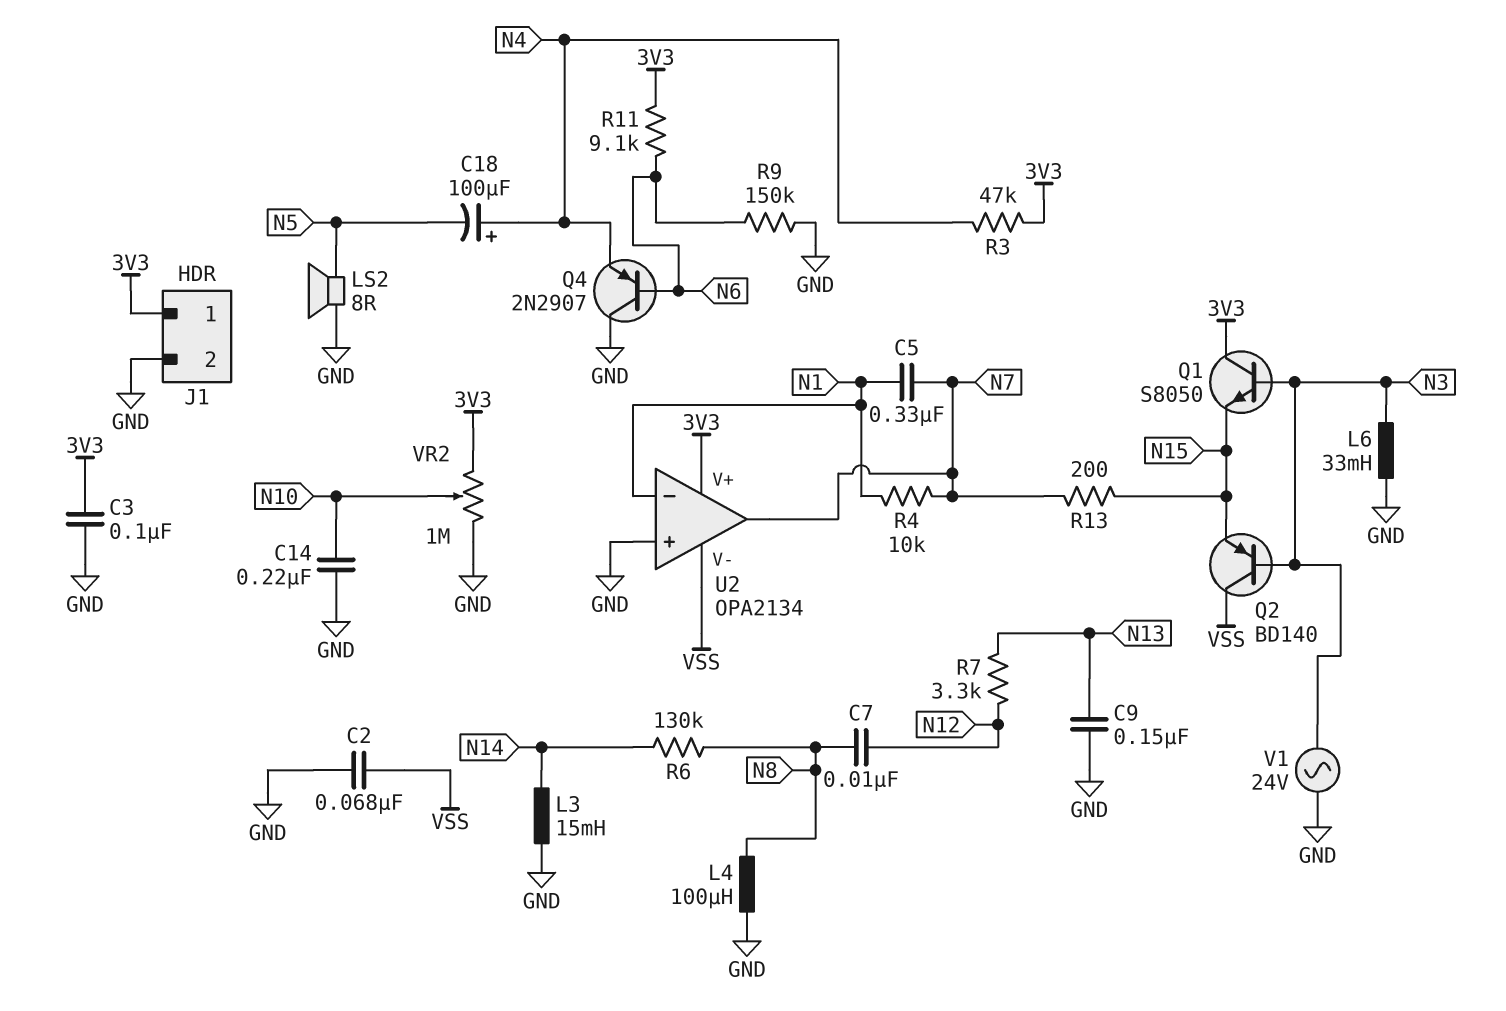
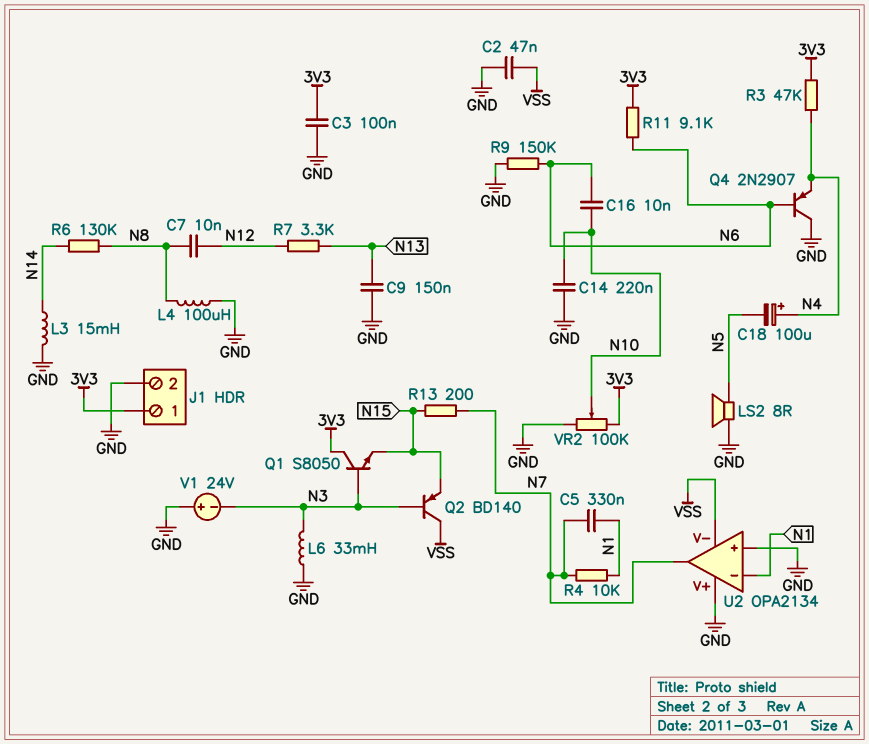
C2: 68nF (GND, VSS) -> 47nF (GND, VSS)
C16: none -> 10nF (N6, N10)
U2 pin V+: 3V3 -> GND
V1: AC 24V (GND, N3) -> 24V (plus GND, minus N3)
VR2: 1M (3V3, GND, wiper N10) -> 100k (3V3, GND, wiper N10)

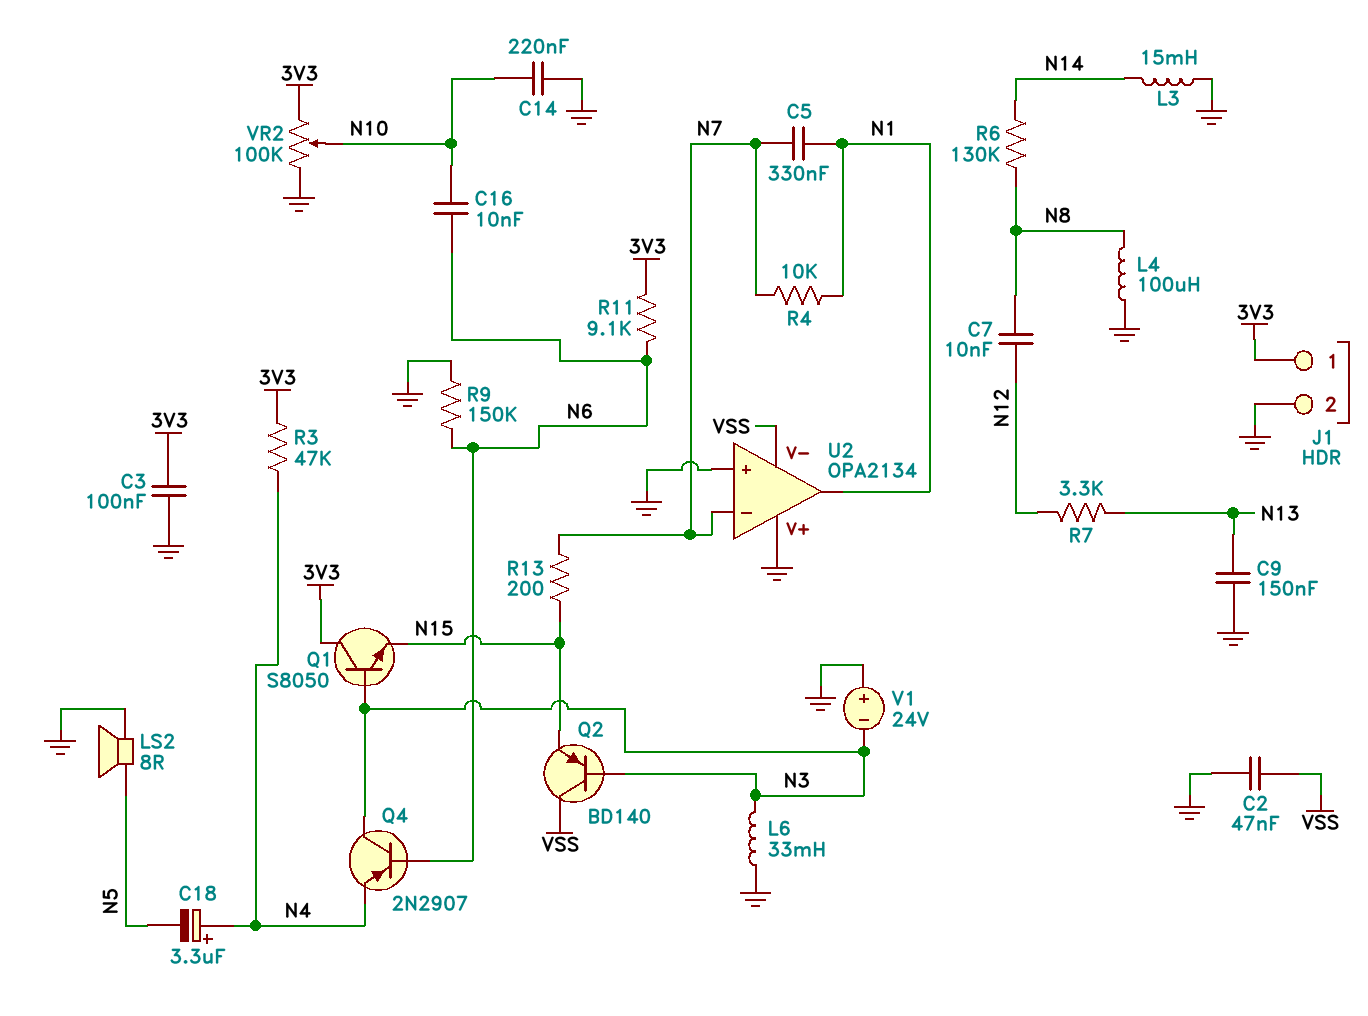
C18: 100uF (plus N4, minus N5) -> 3.3uF (plus N4, minus N5)
Q4: PNP 2N2907 (B N6, C GND, E N4) -> PNP 2N2907 (B N6, C N3, E N4)
U2 pin in-: N1 -> N7
U2 pin out: N7 -> N1

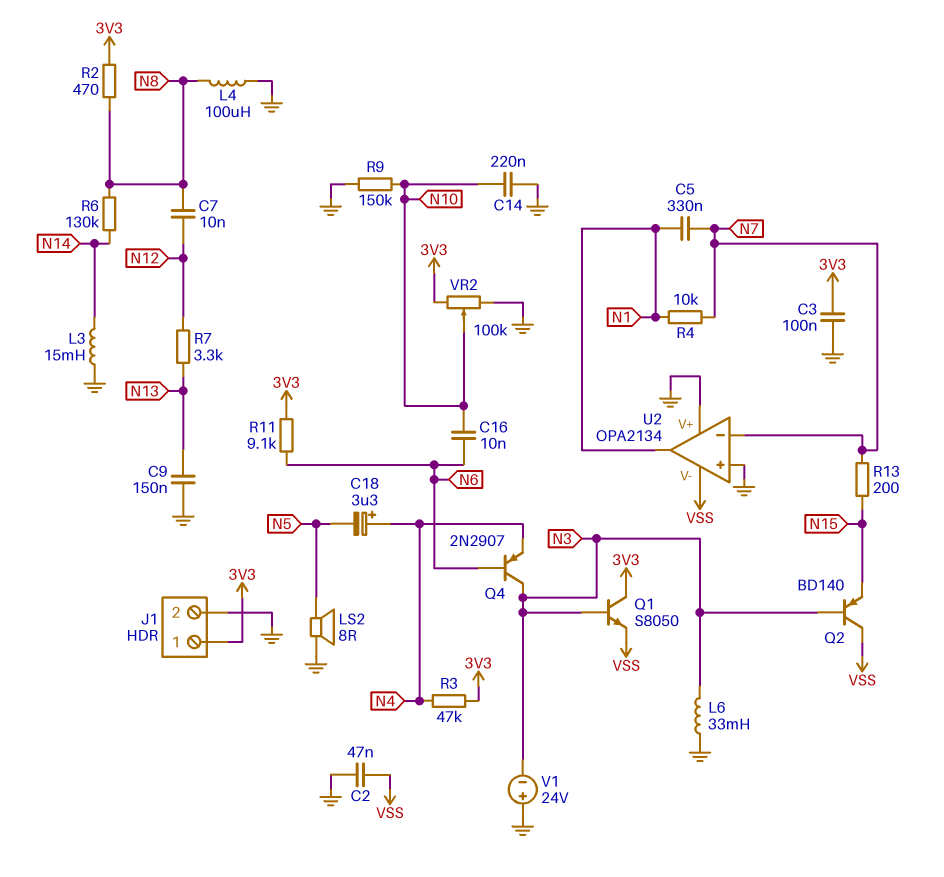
Q1: NPN S8050 (B N3, C 3V3, E N15) -> NPN S8050 (B N3, C 3V3, E VSS)
R2: none -> 470 (3V3, N8)
R9: 150k (GND, N6) -> 150k (GND, N10)

